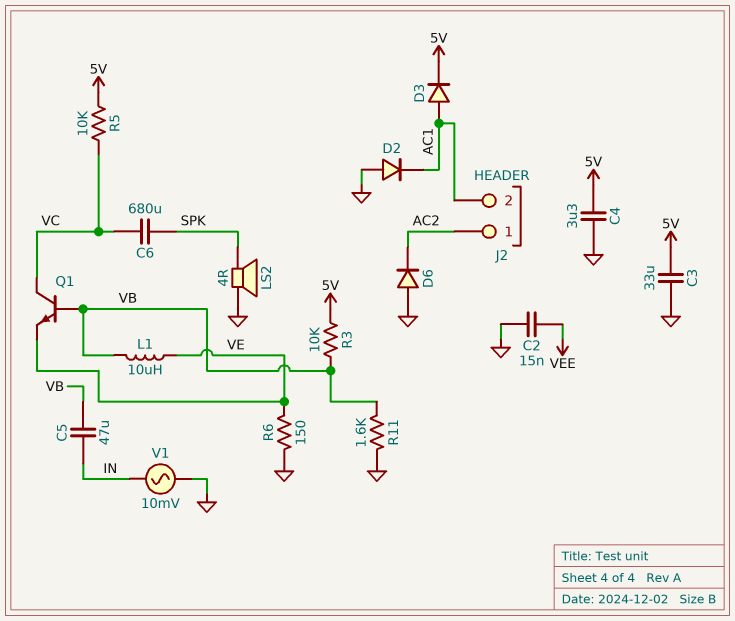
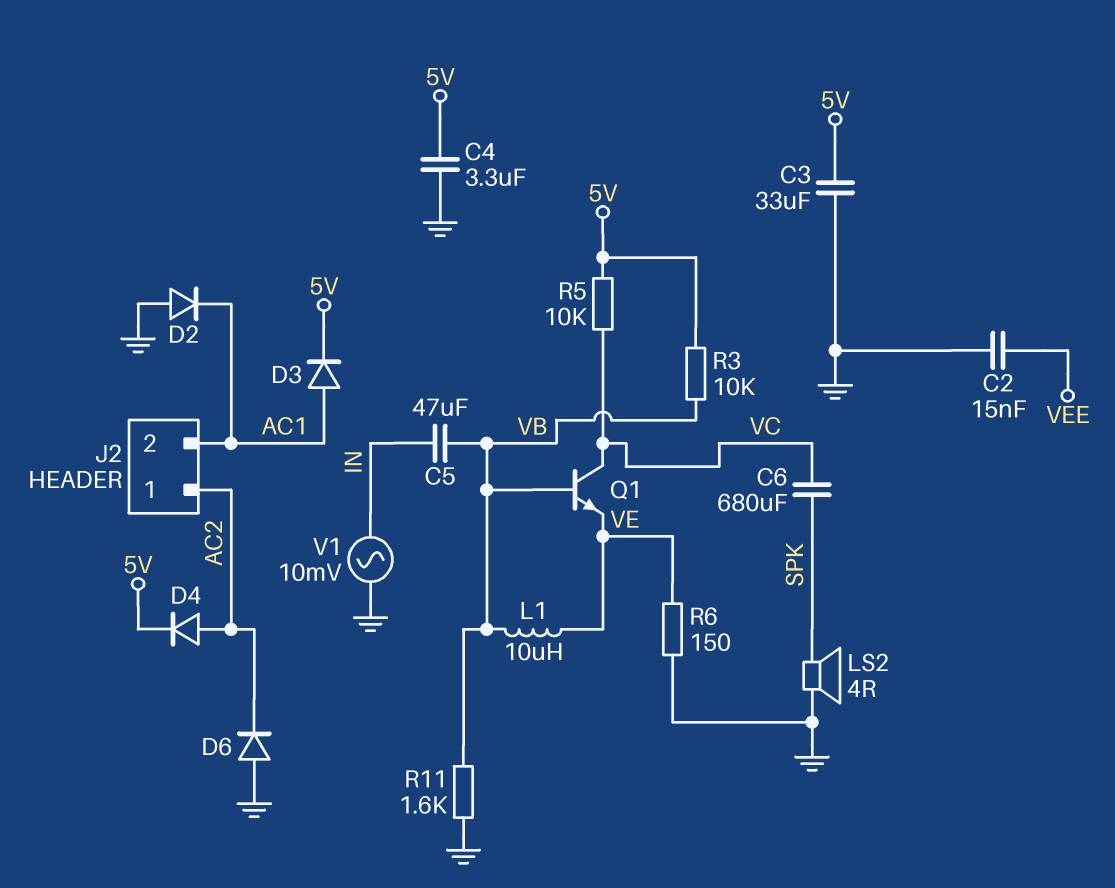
D4: none -> diode (A AC2, K 5V)

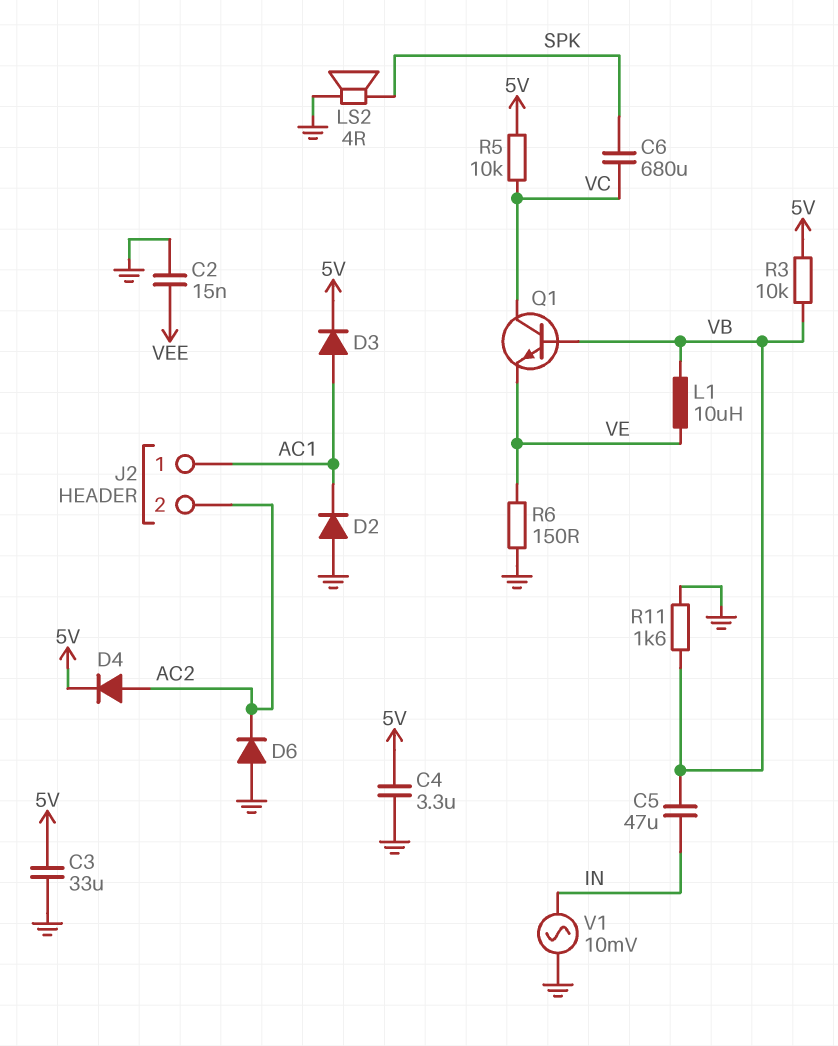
J2 pin 1: AC2 -> AC1
J2 pin 2: AC1 -> AC2

